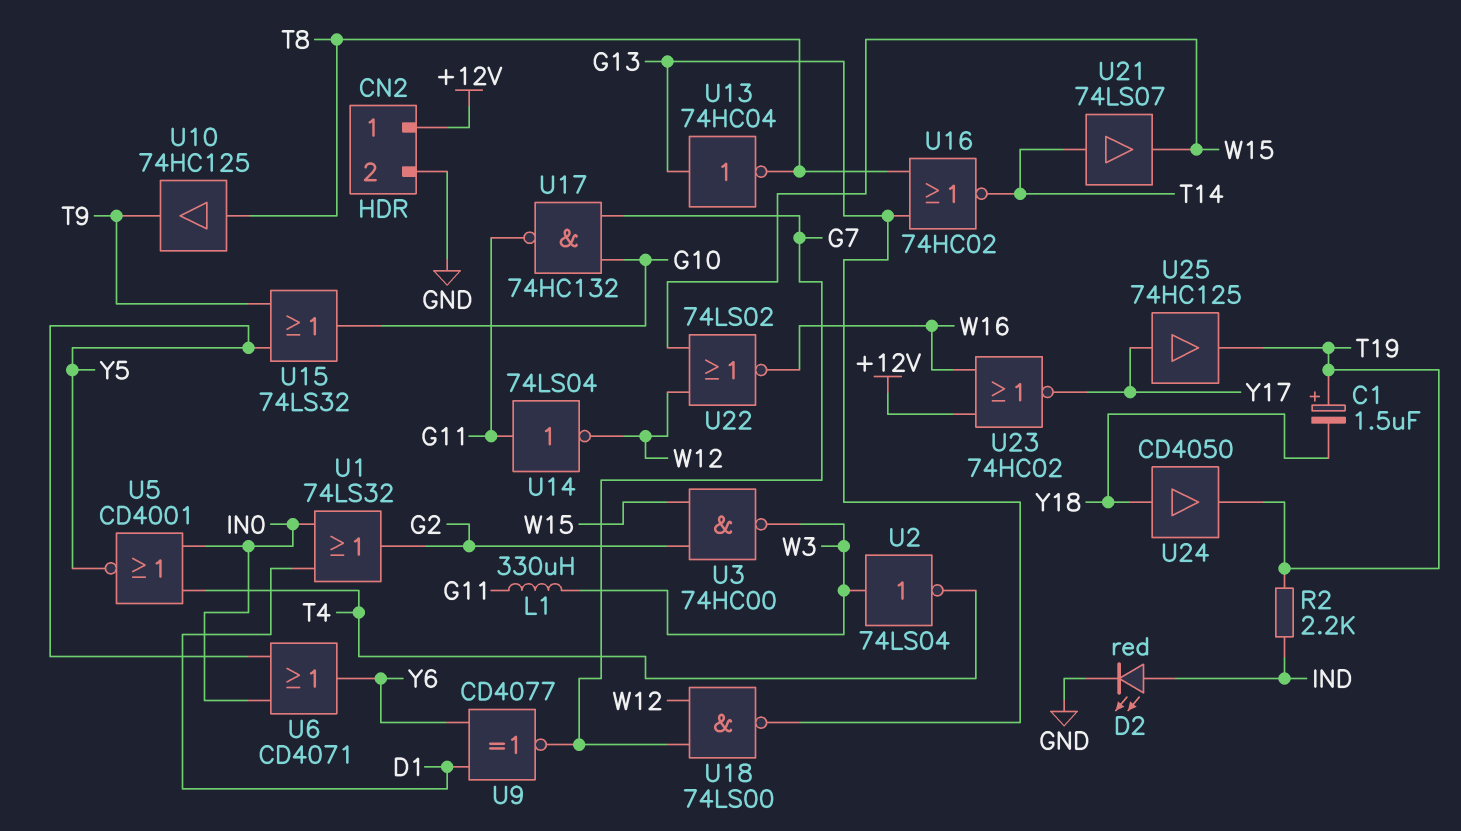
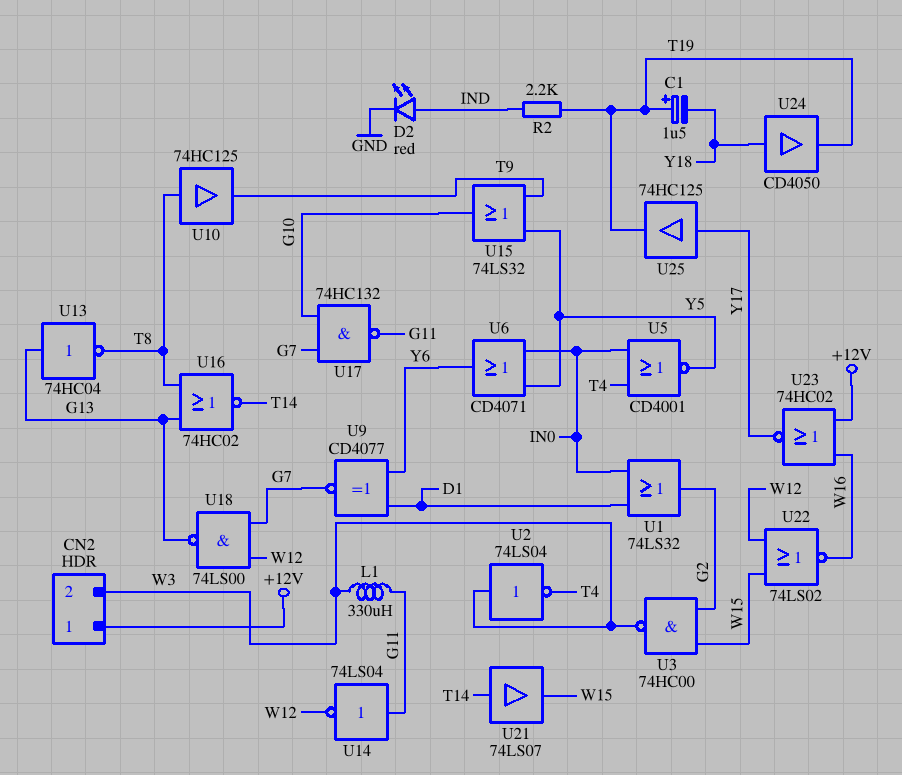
CN2 pin 2: GND -> W3

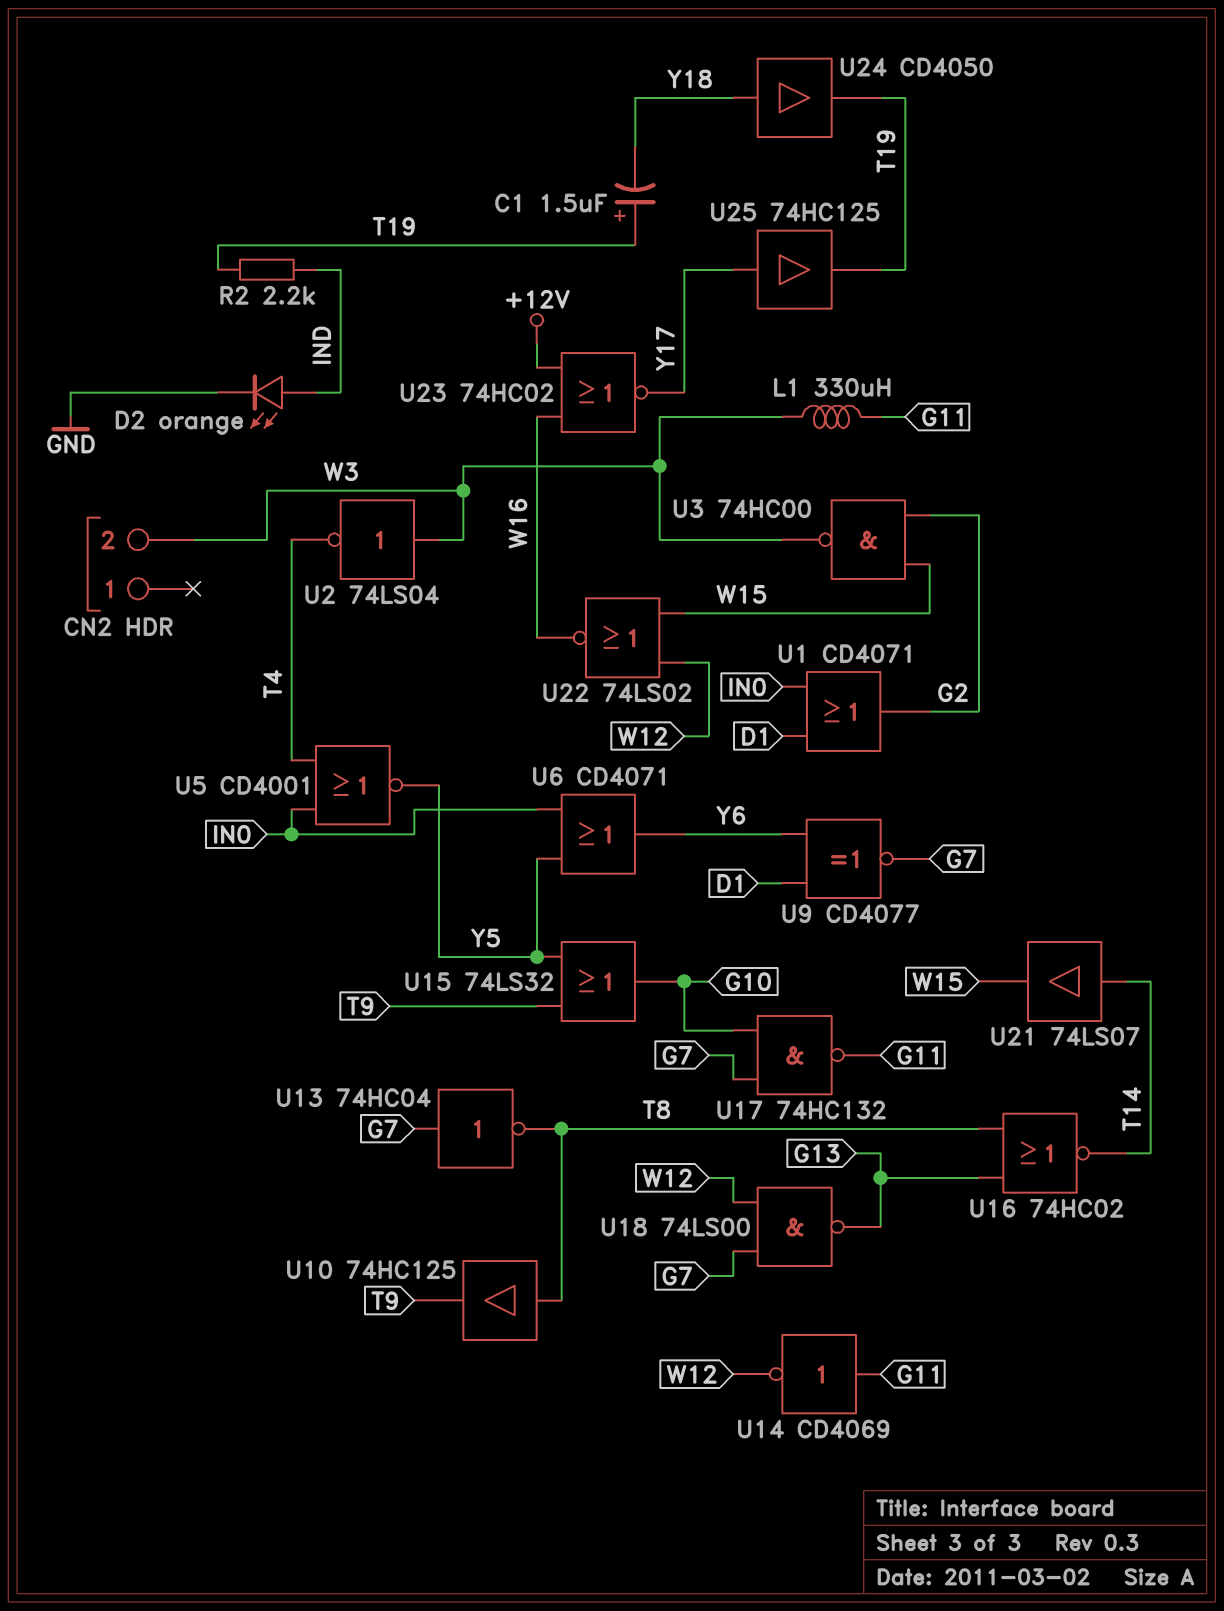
CN2 pin 1: +12V -> none
D2: LED red (A IND, K GND) -> LED orange (A IND, K GND)
U1: OR 74LS32 (in D1, in IN0, out G2) -> OR CD4071 (in D1, in IN0, out G2)
U13: NOT 74HC04 (in G13, out T8) -> NOT 74HC04 (in G7, out T8)
U14: NOT 74LS04 (in G11, out W12) -> NOT CD4069 (in G11, out W12)

